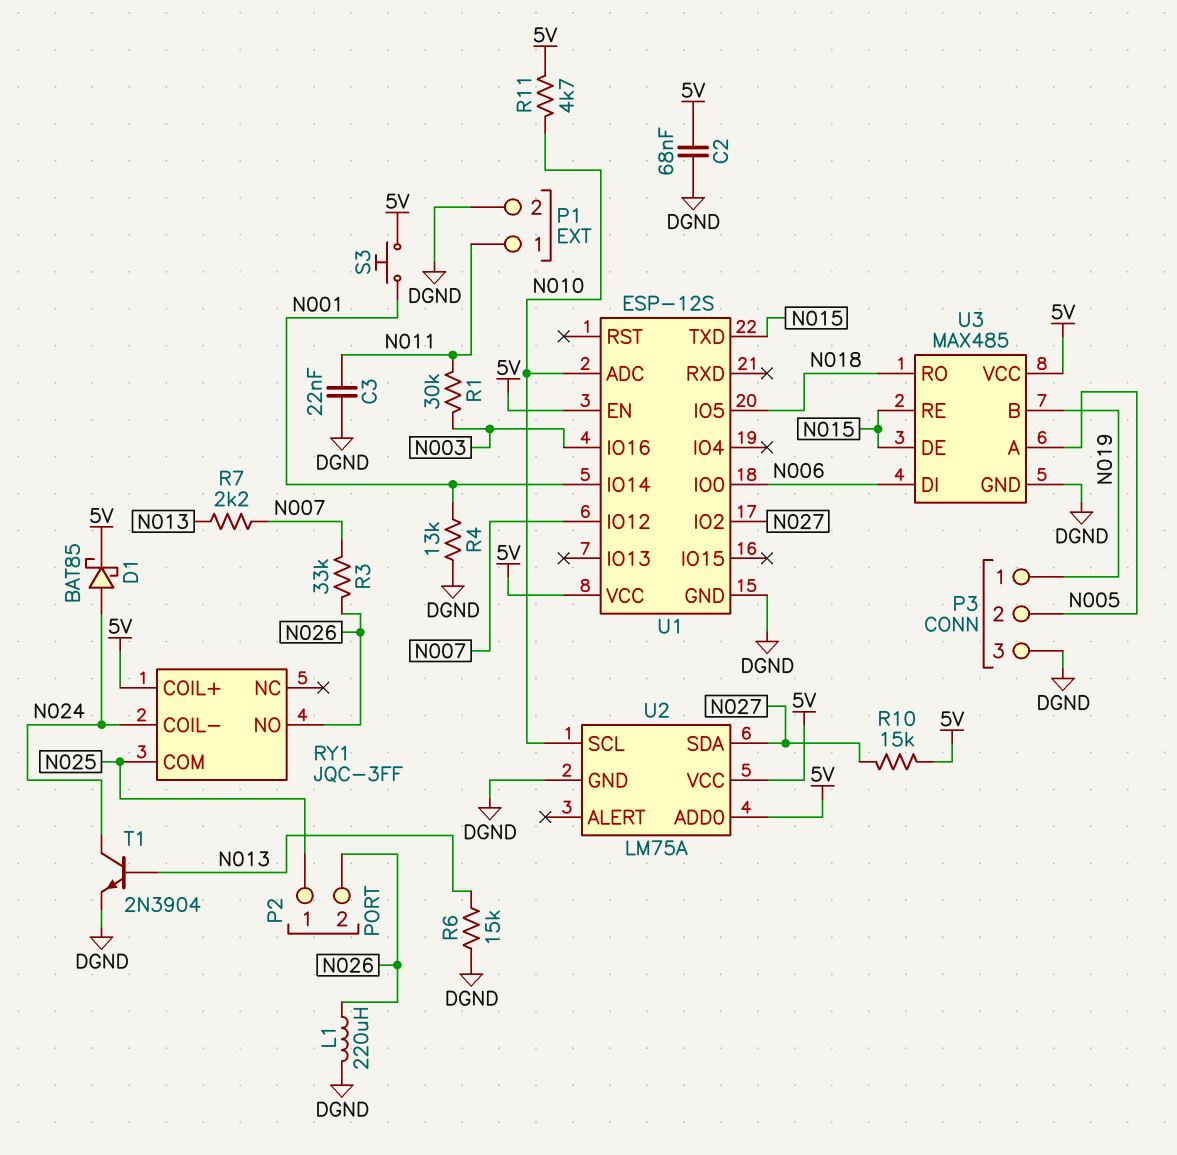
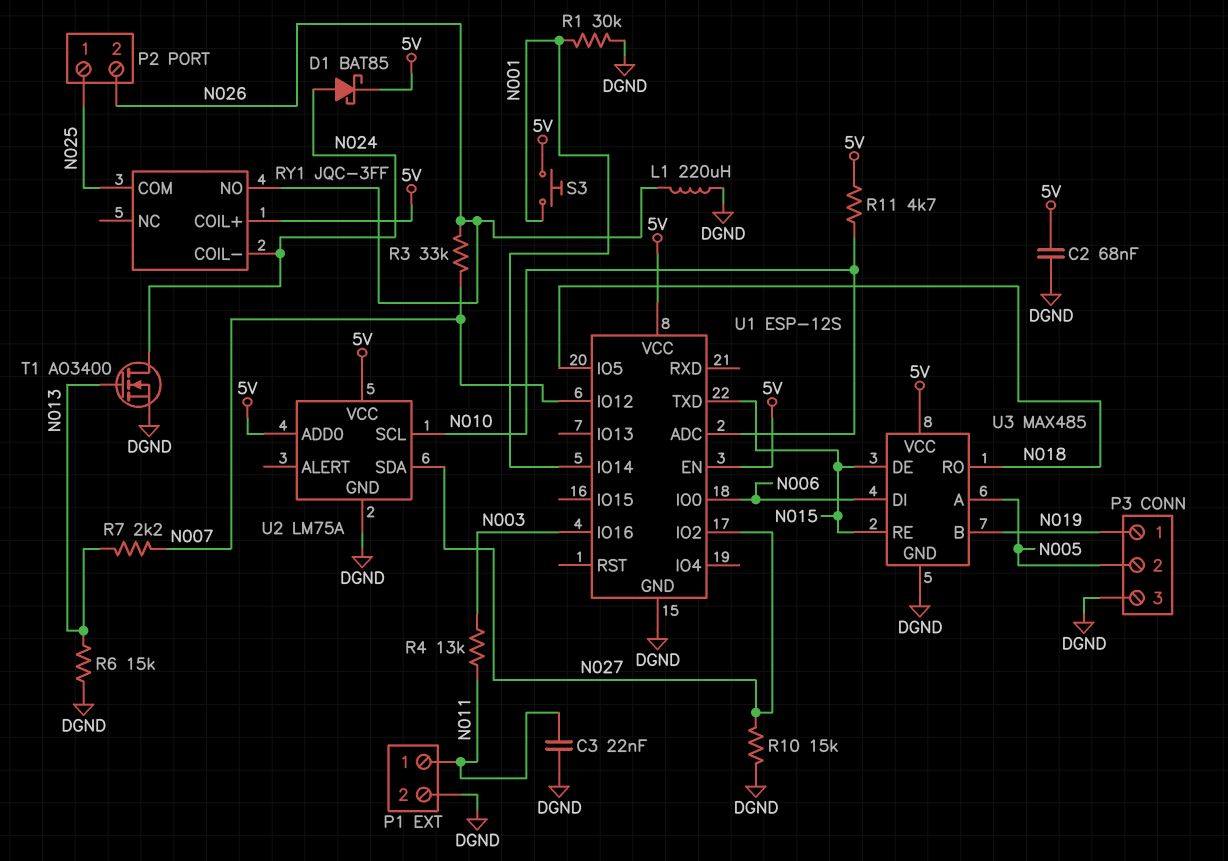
R1: 30k (N003, N011) -> 30k (DGND, N001)
R4: 13k (DGND, N001) -> 13k (N003, N011)
R10: 15k (5V, N027) -> 15k (DGND, N027)
T1: NPN 2N3904 (B N013, C N024, E DGND) -> NMOS AO3400 (G N013, D N024, S DGND)

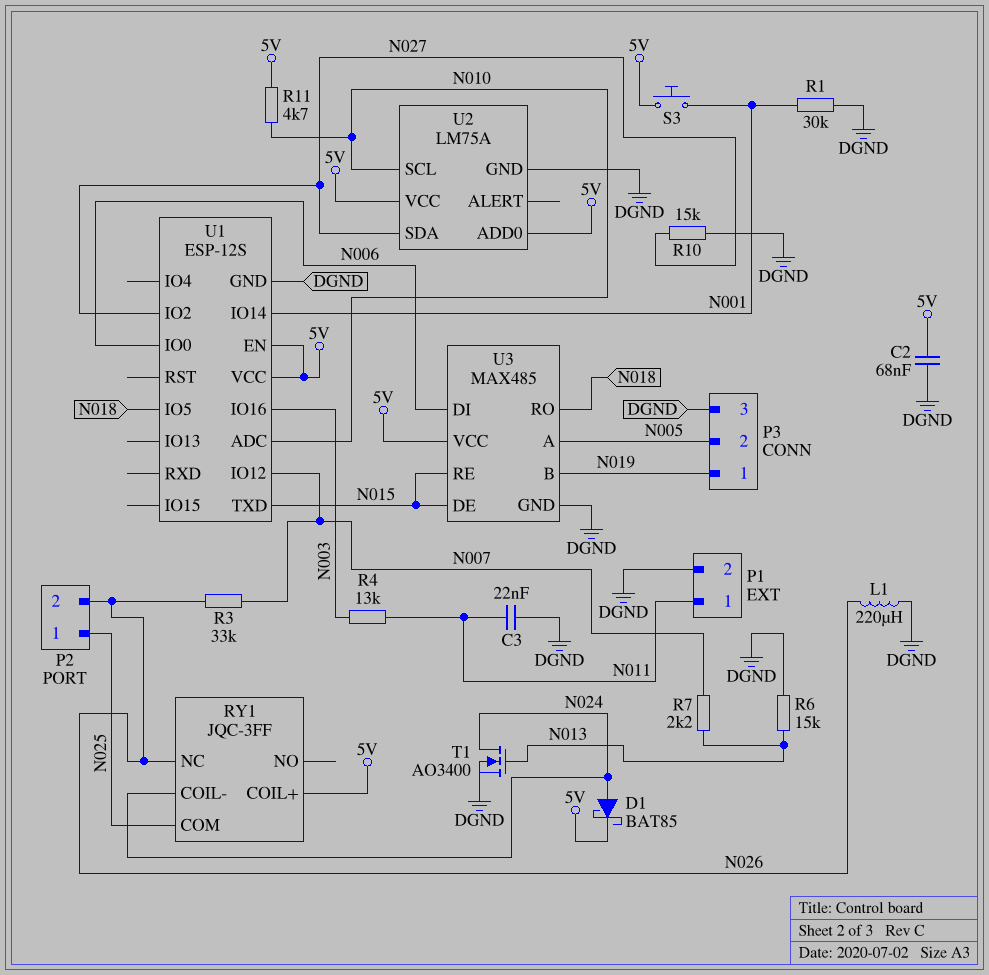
RY1 pin NC: none -> N026
RY1 pin NO: N026 -> none

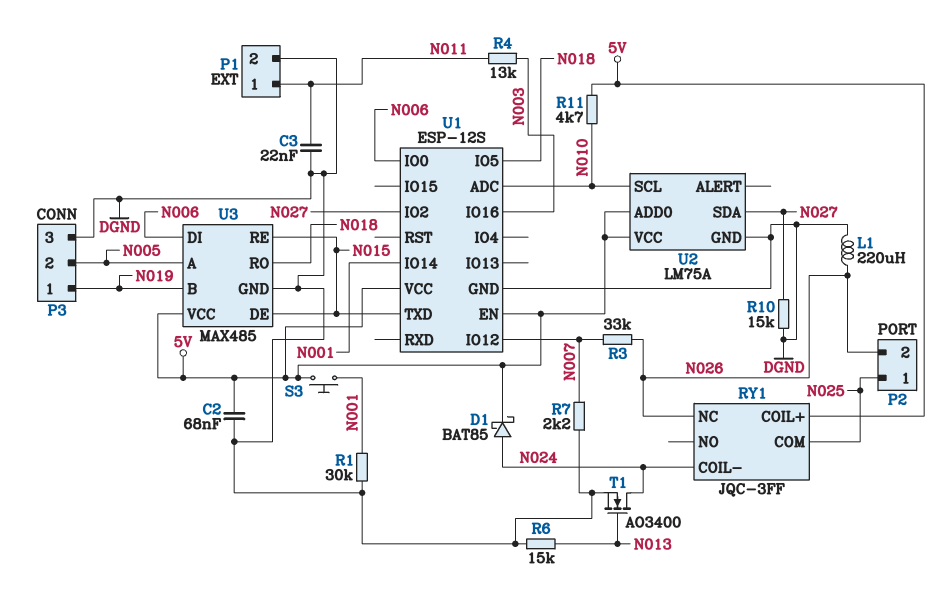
R7: 2.2k (N007, N013) -> 2.2k (DGND, N007)

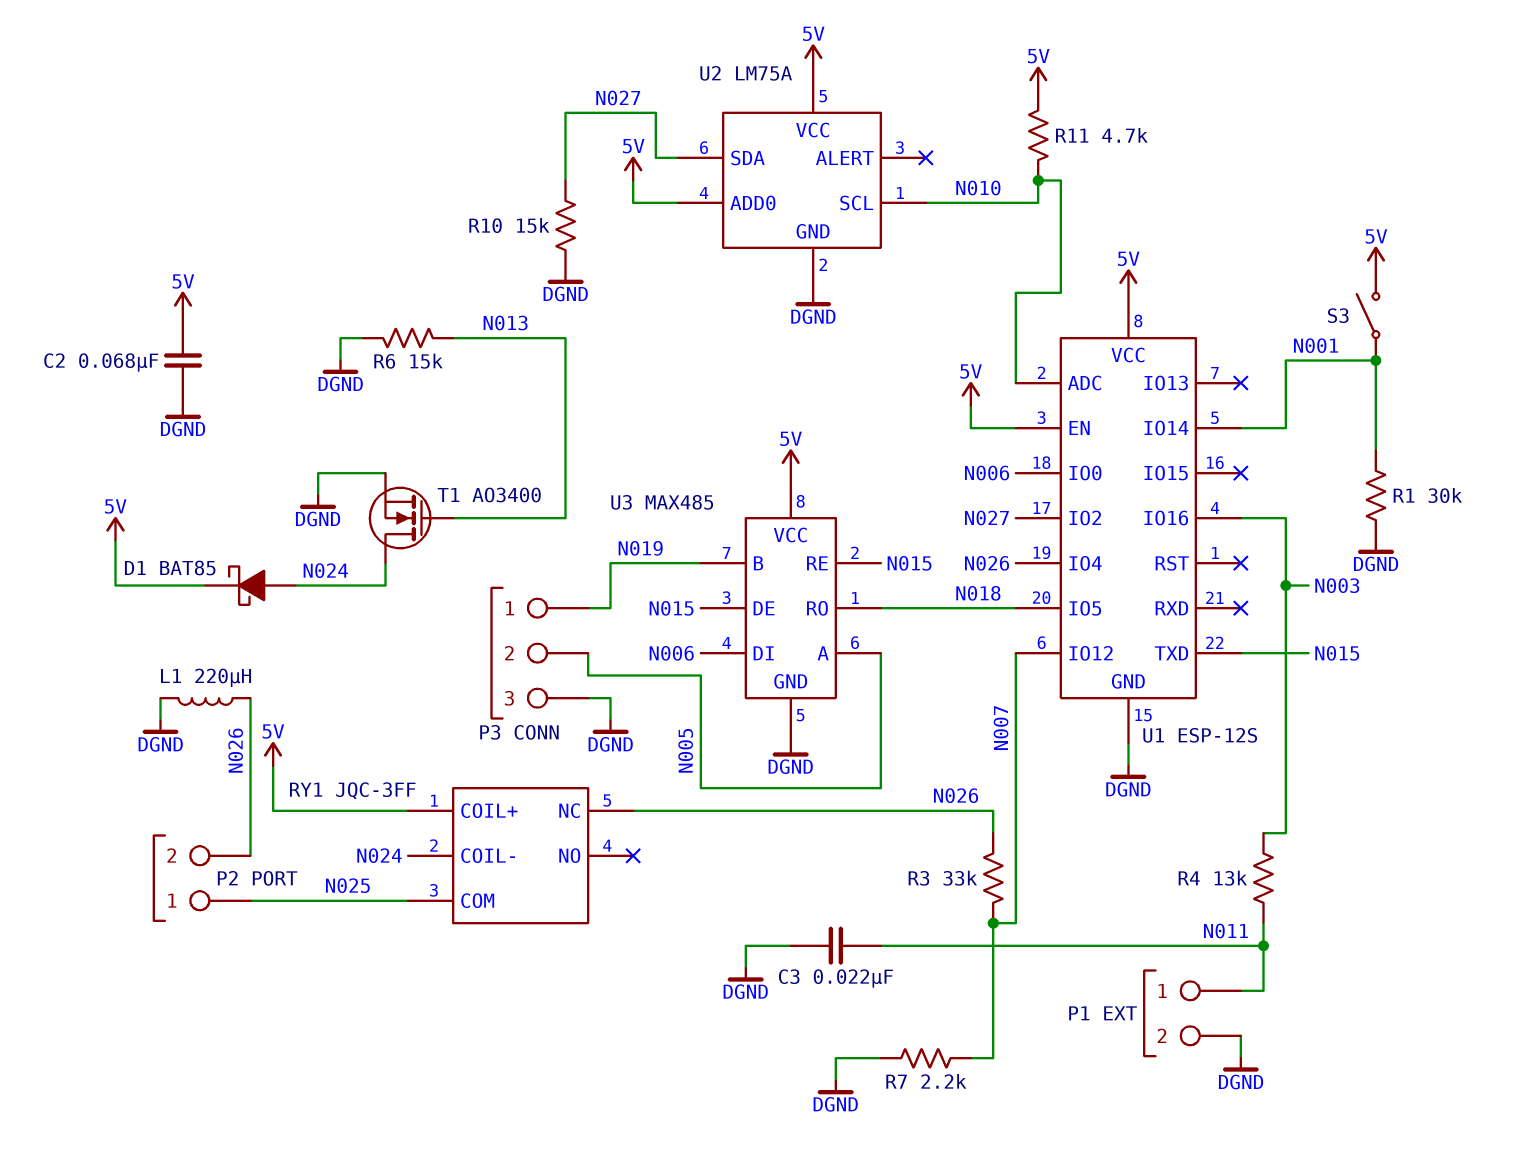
S3: button (5V, N001) -> switch (5V, N001)
U1 pin IO4: none -> N026

